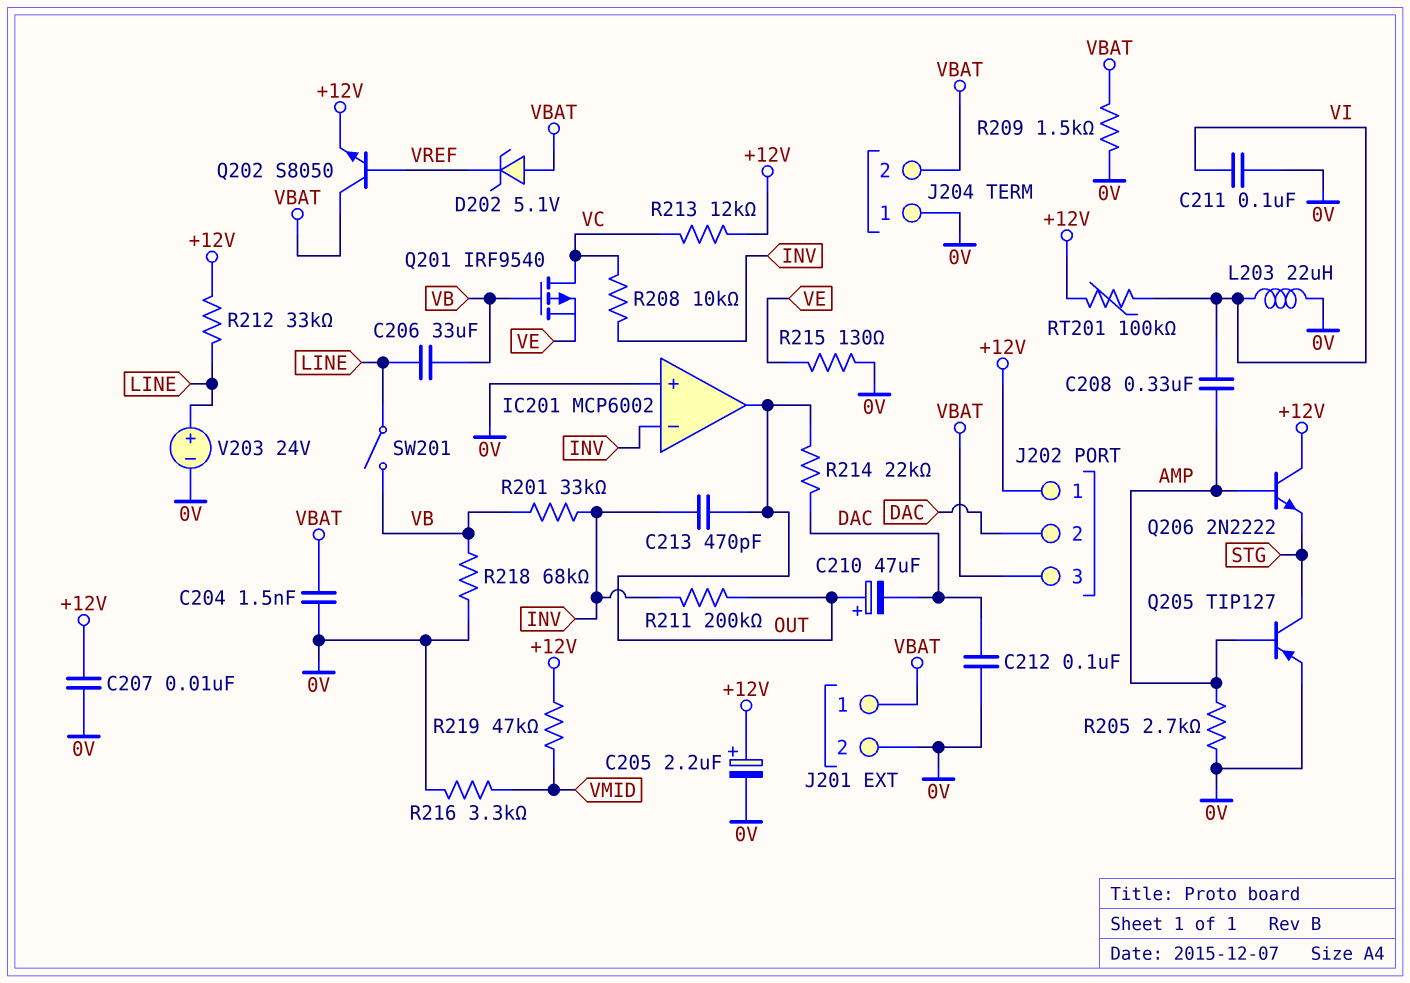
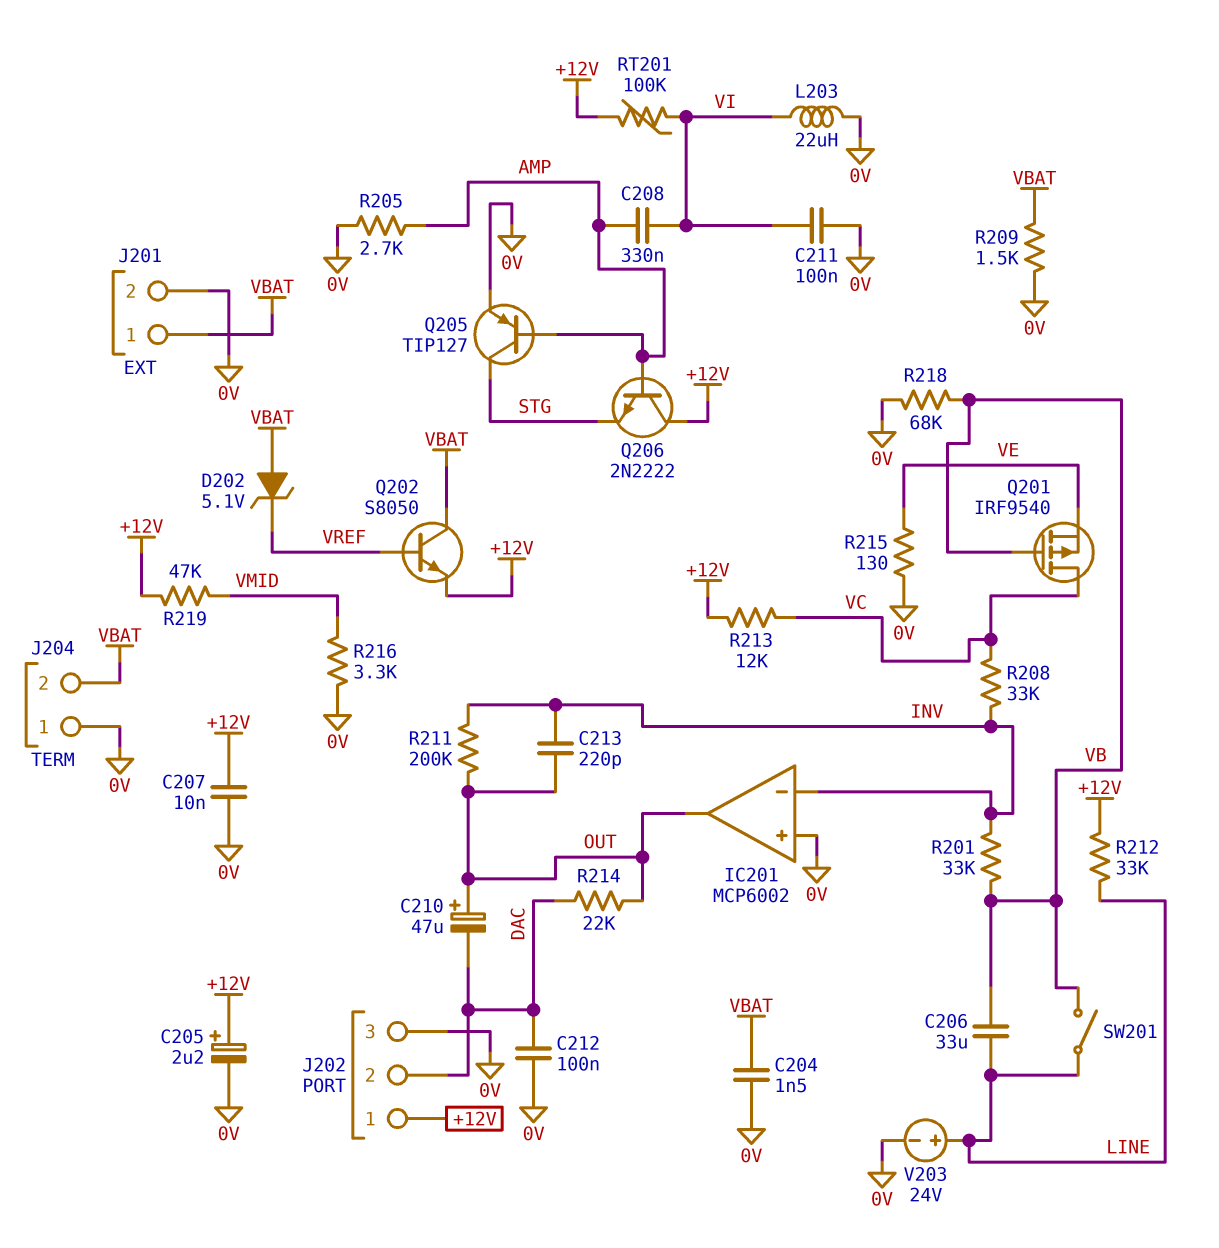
C213: 470pF (INV, OUT) -> 220pF (INV, OUT)
J202 pin 3: VBAT -> 0V
R208: 10k (INV, VC) -> 33k (INV, VC)

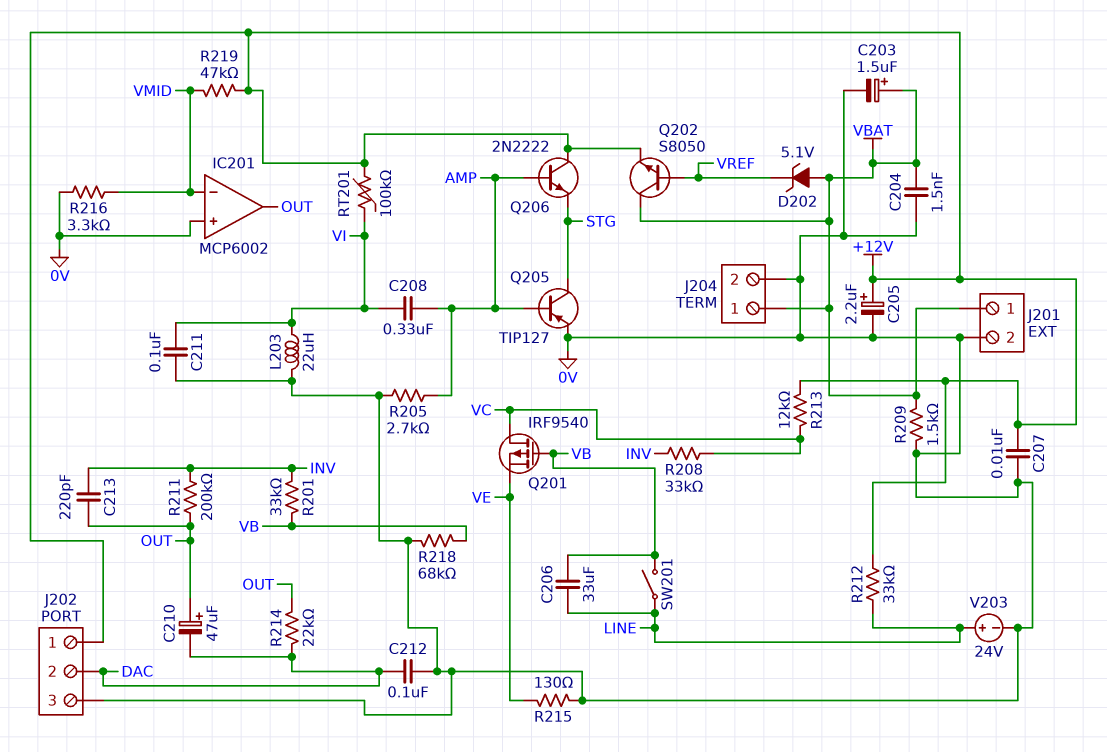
C203: none -> 1.5uF (plus VBAT, minus 0V)
IC201 pin in-: INV -> VMID
J204 pin 1: 0V -> VBAT
J204 pin 2: VBAT -> 0V

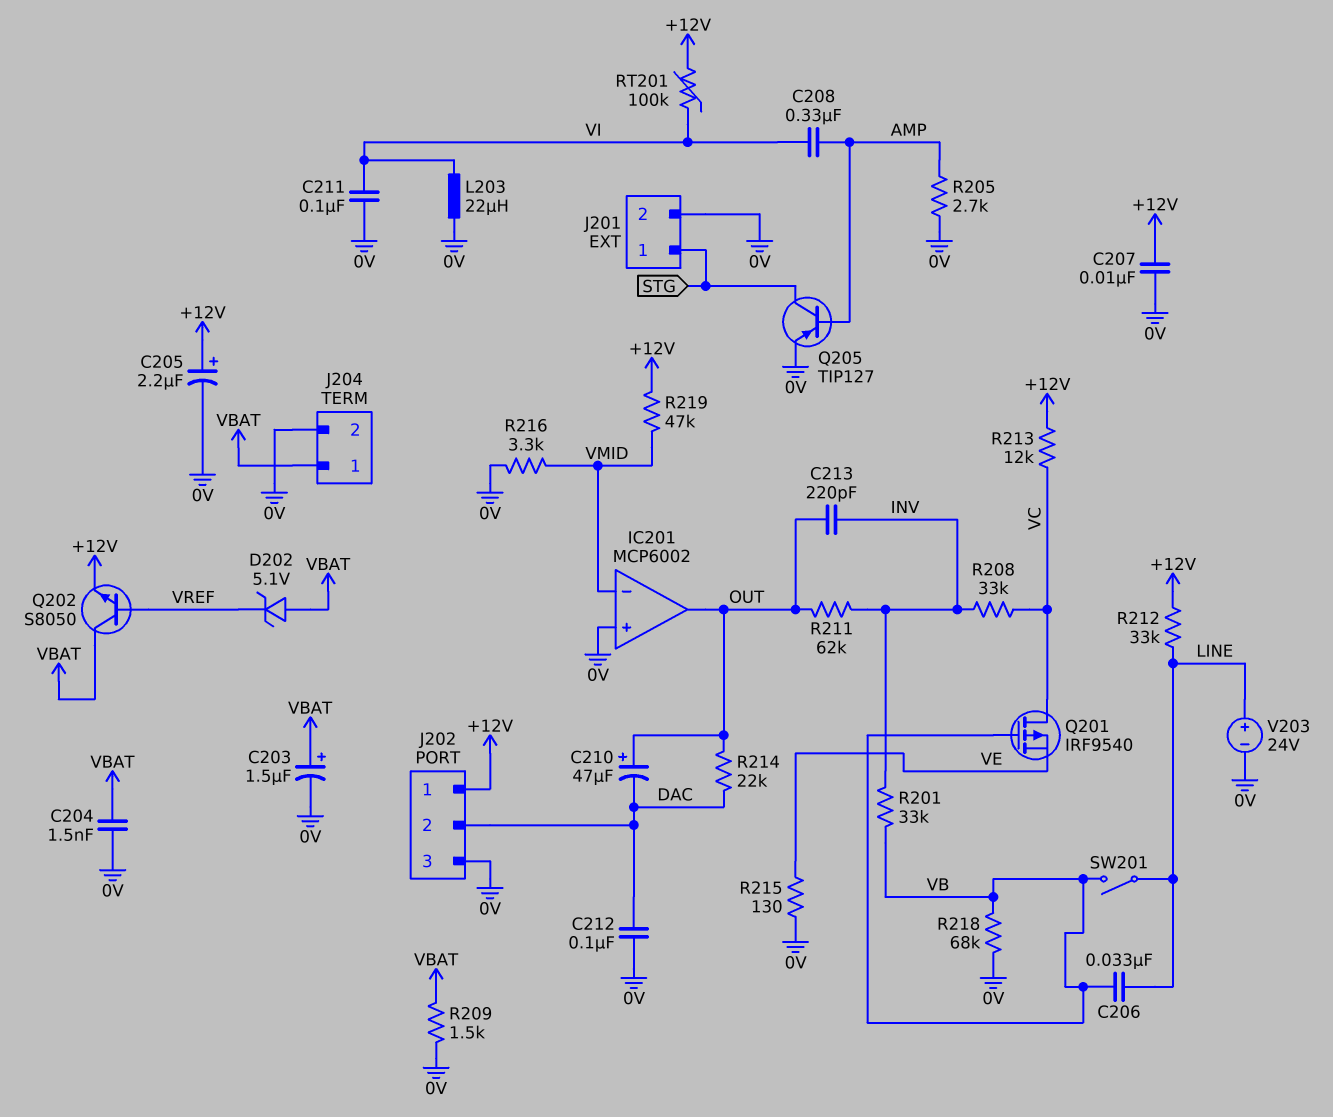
C206: 33uF (LINE, VB) -> 33nF (LINE, VB)
J201 pin 1: VBAT -> STG
Q206: NPN 2N2222 (B AMP, C +12V, E STG) -> none
R211: 200k (INV, OUT) -> 62k (INV, OUT)

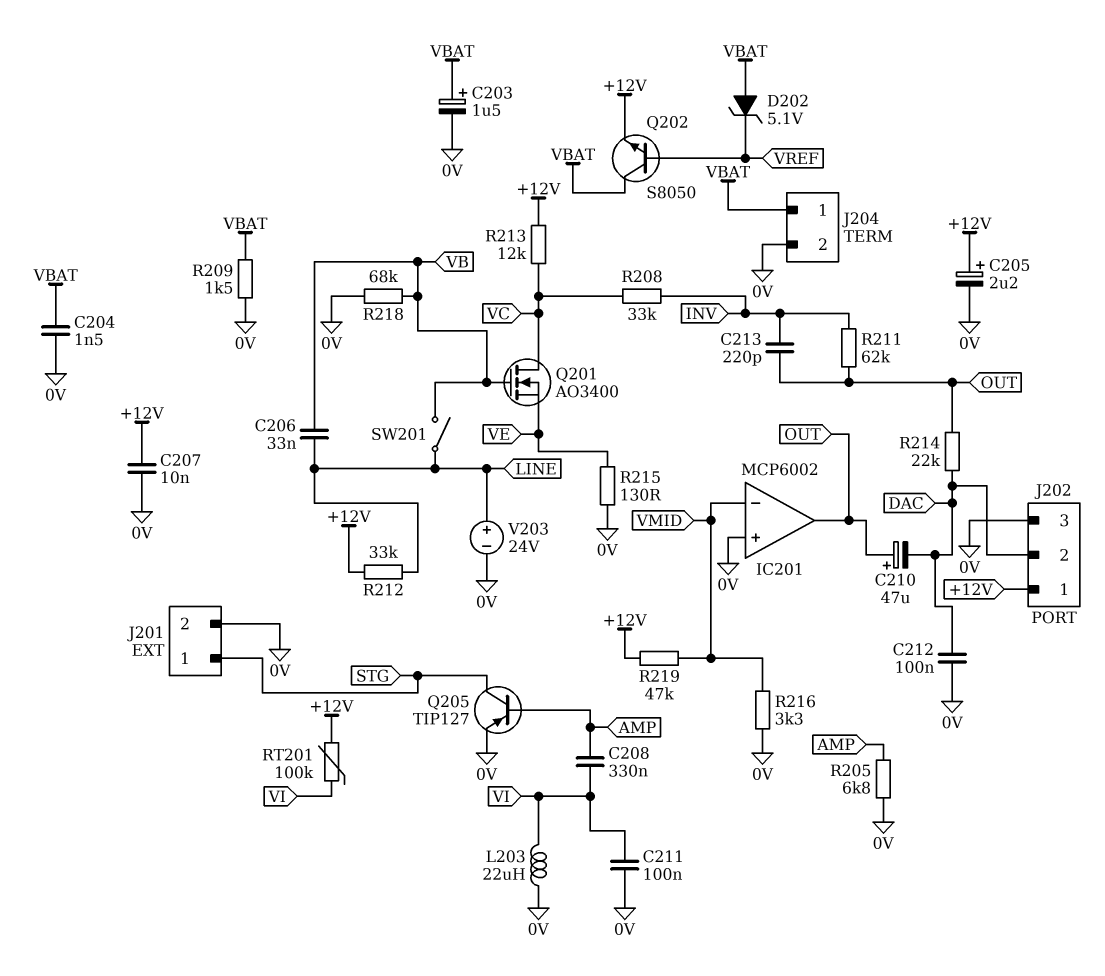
Q201: PMOS IRF9540 (G VB, D VC, S VE) -> NMOS AO3400 (G VB, D VC, S VE)
R201: 33k (INV, VB) -> none
R205: 2.7k (0V, AMP) -> 6.8k (0V, AMP)

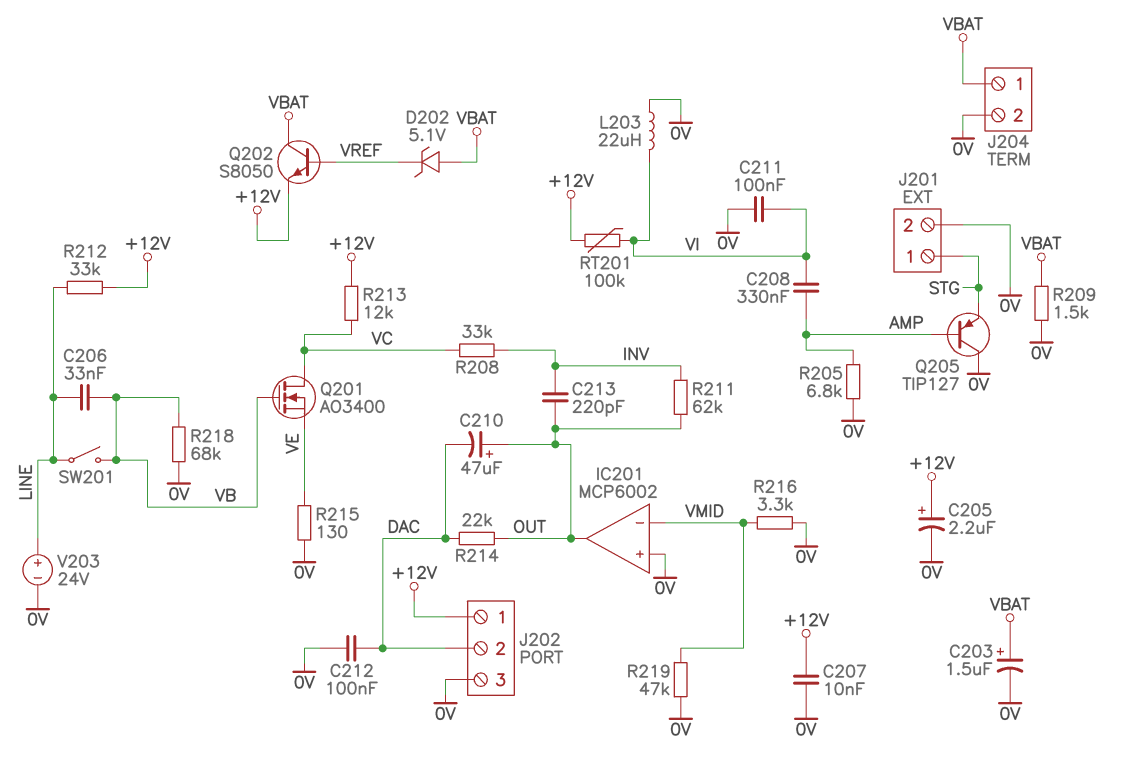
C204: 1.5nF (0V, VBAT) -> none
Q205: PNP TIP127 (B AMP, C STG, E 0V) -> PNP TIP127 (B AMP, C 0V, E STG)
R219: 47k (+12V, VMID) -> 47k (0V, VMID)

